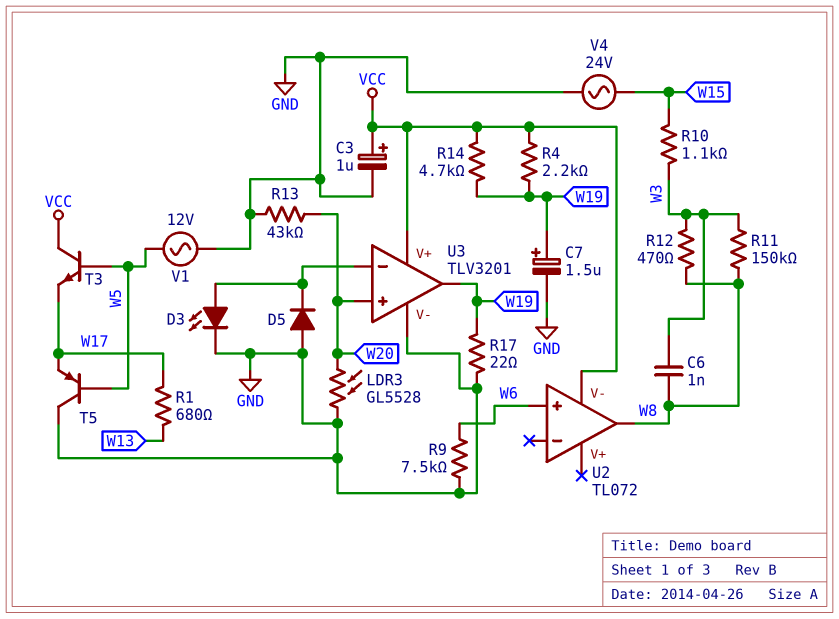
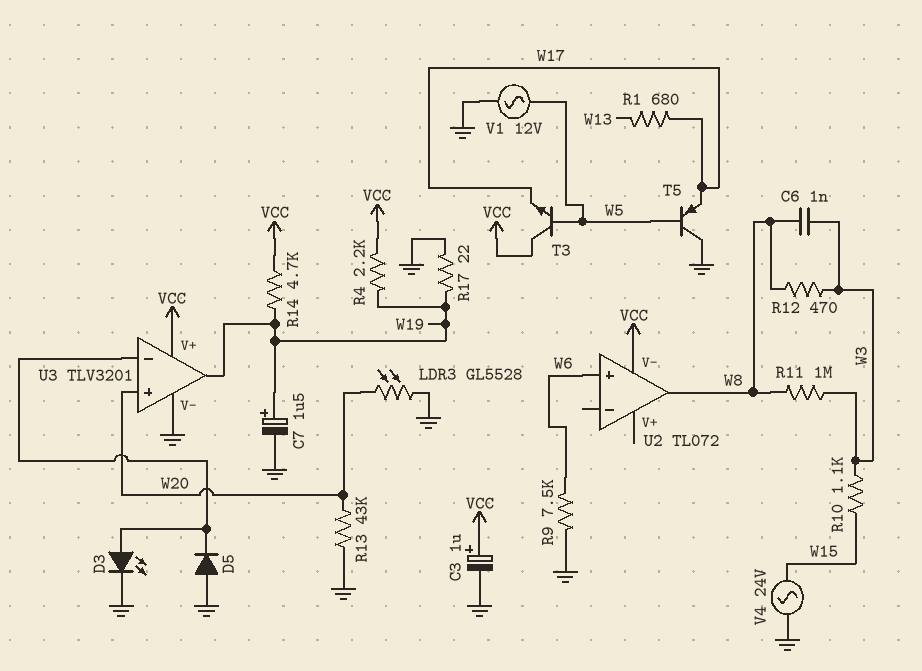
R11: 150k (W3, W8) -> 1M (W3, W8)

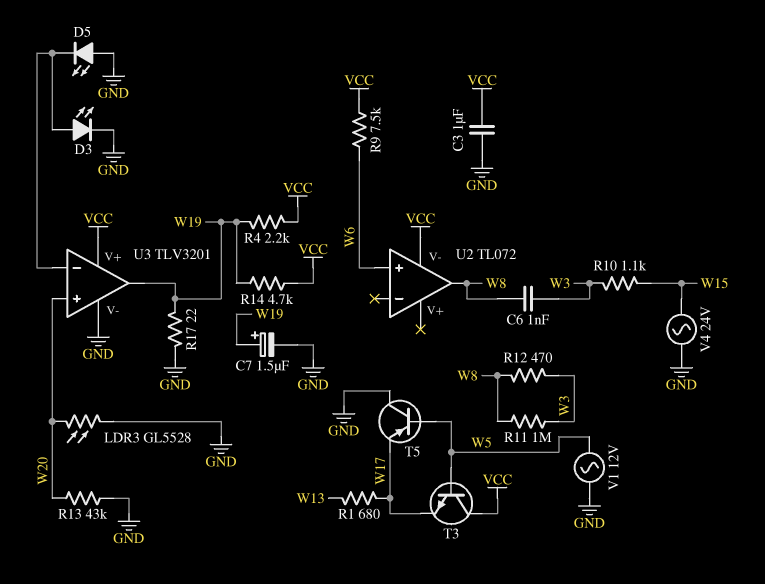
C3: 1uF (plus VCC, minus GND) -> 1uF (GND, VCC)
D5: diode (A GND, K U3/in-) -> LED (A GND, K U3/in-)
R9: 7.5k (GND, W6) -> 7.5k (VCC, W6)

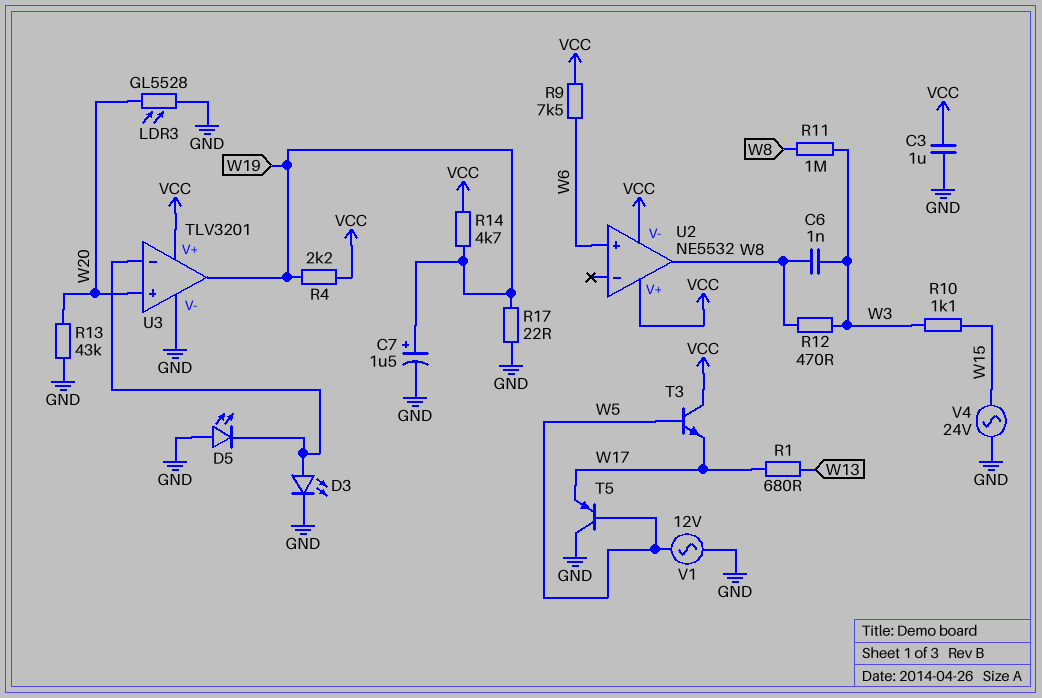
U2: TL072 -> NE5532
U2 pin V+: none -> VCC

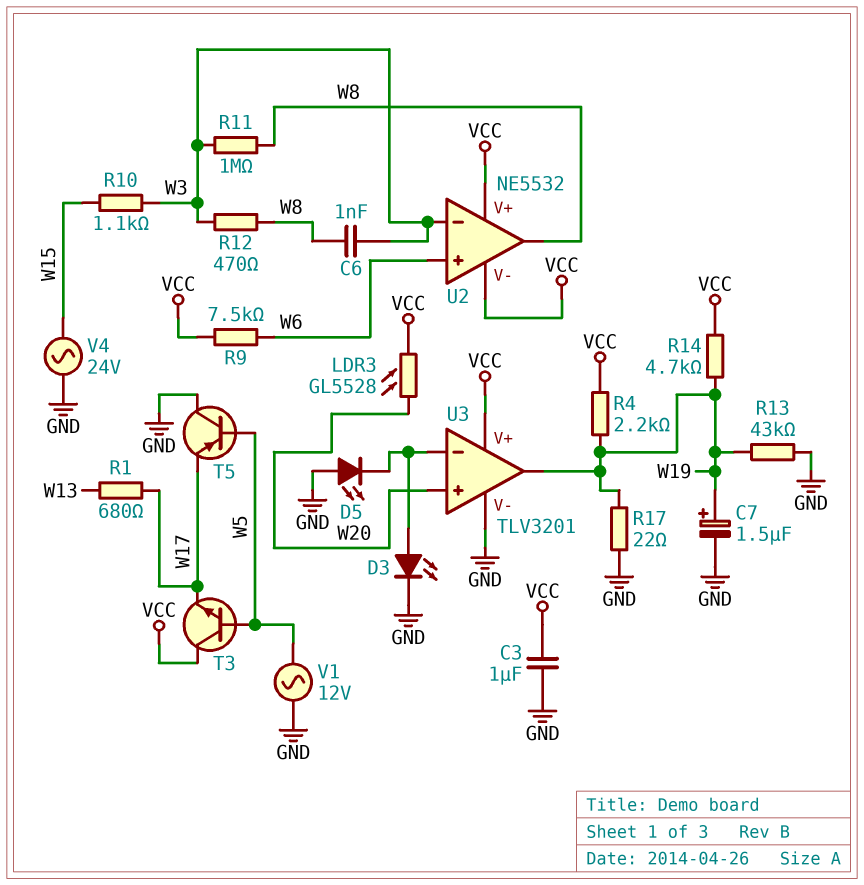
LDR3: GL5528 (GND, W20) -> GL5528 (VCC, W20)
R13: 43k (GND, W20) -> 43k (GND, W19)
U2 pin in-: none -> W3

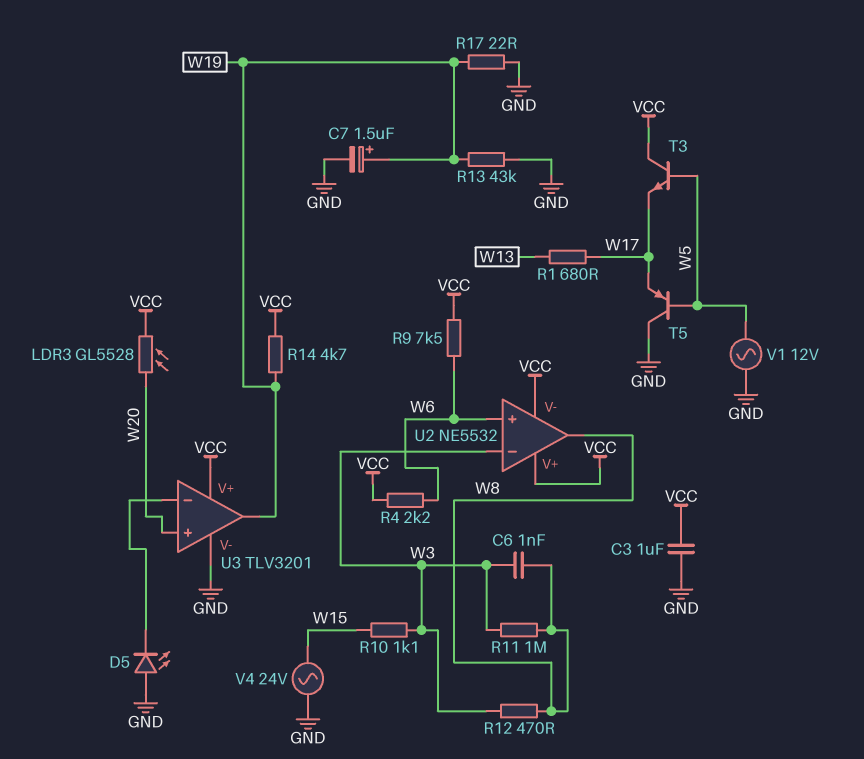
D3: LED (A U3/in-, K GND) -> none
R4: 2.2k (VCC, W19) -> 2.2k (VCC, W6)

